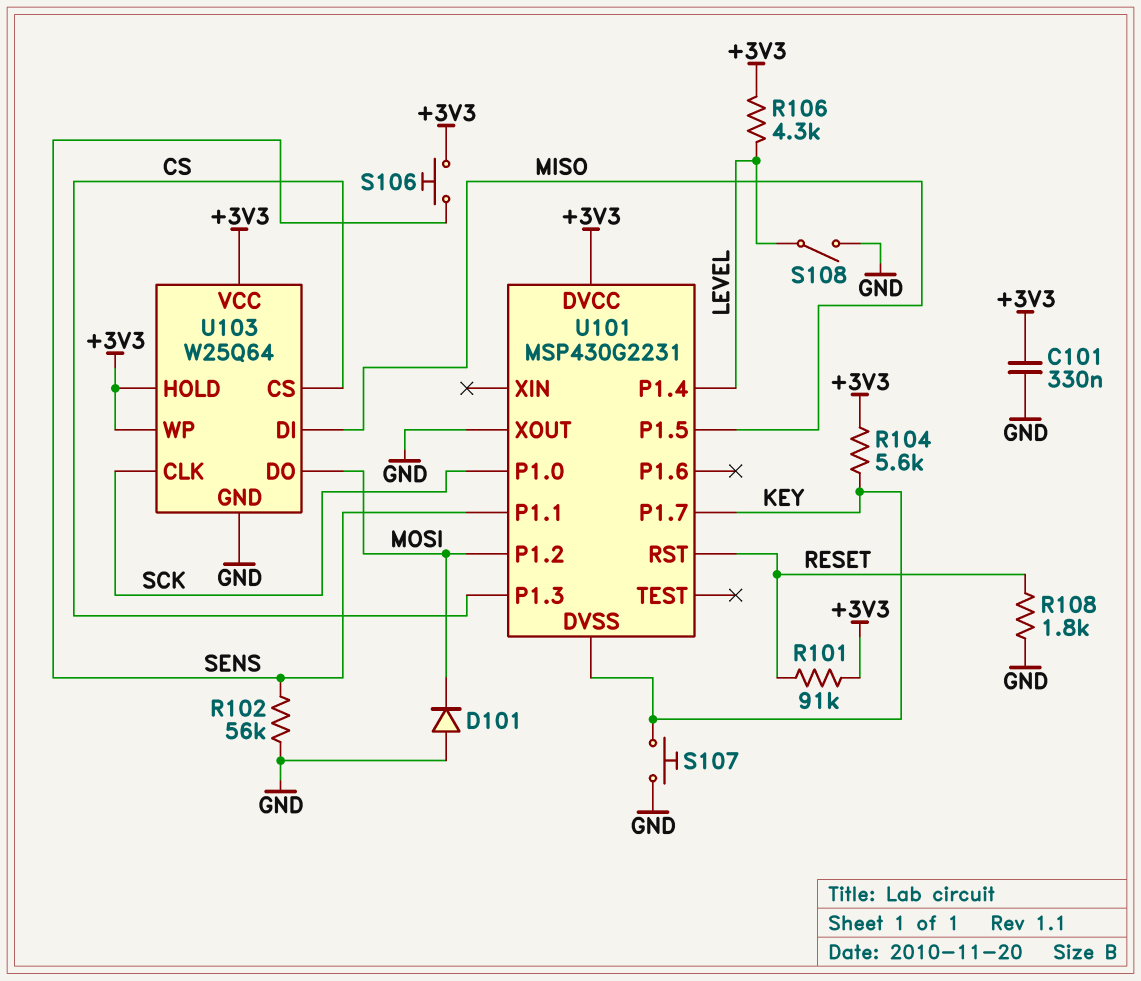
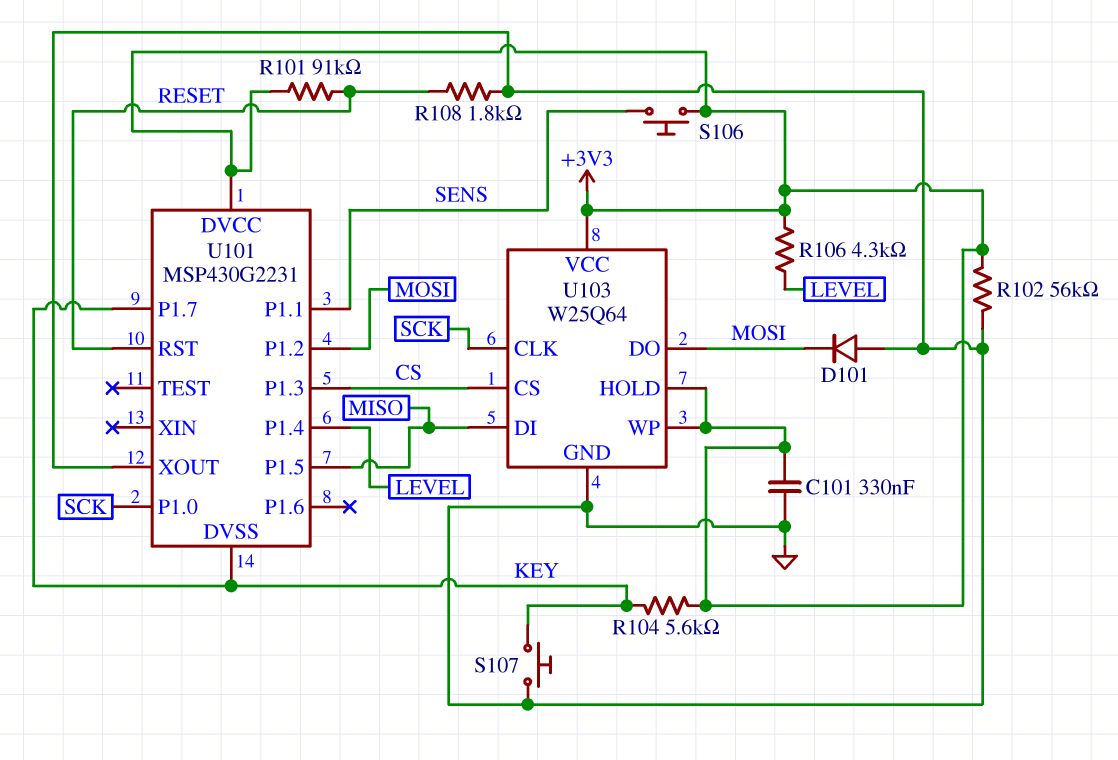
R102: 56k (GND, SENS) -> 56k (+3V3, GND)
S108: switch (GND, LEVEL) -> none

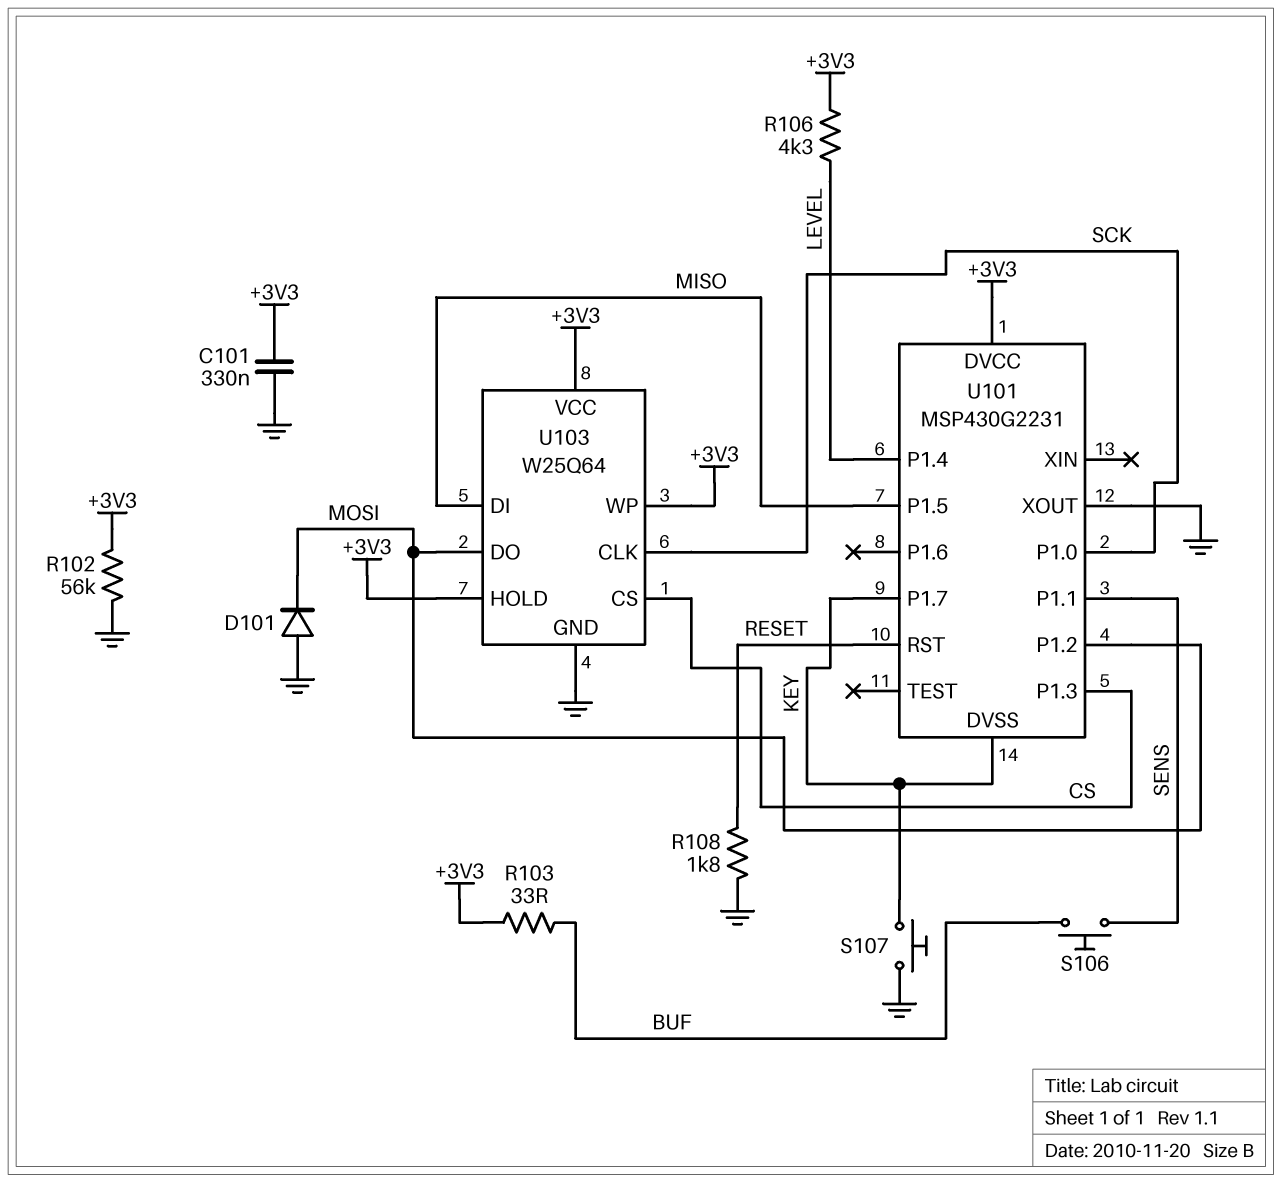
R101: 91k (+3V3, RESET) -> none
R103: none -> 33 (+3V3, BUF)
R104: 5.6k (+3V3, KEY) -> none
S106: button (+3V3, SENS) -> button (BUF, SENS)

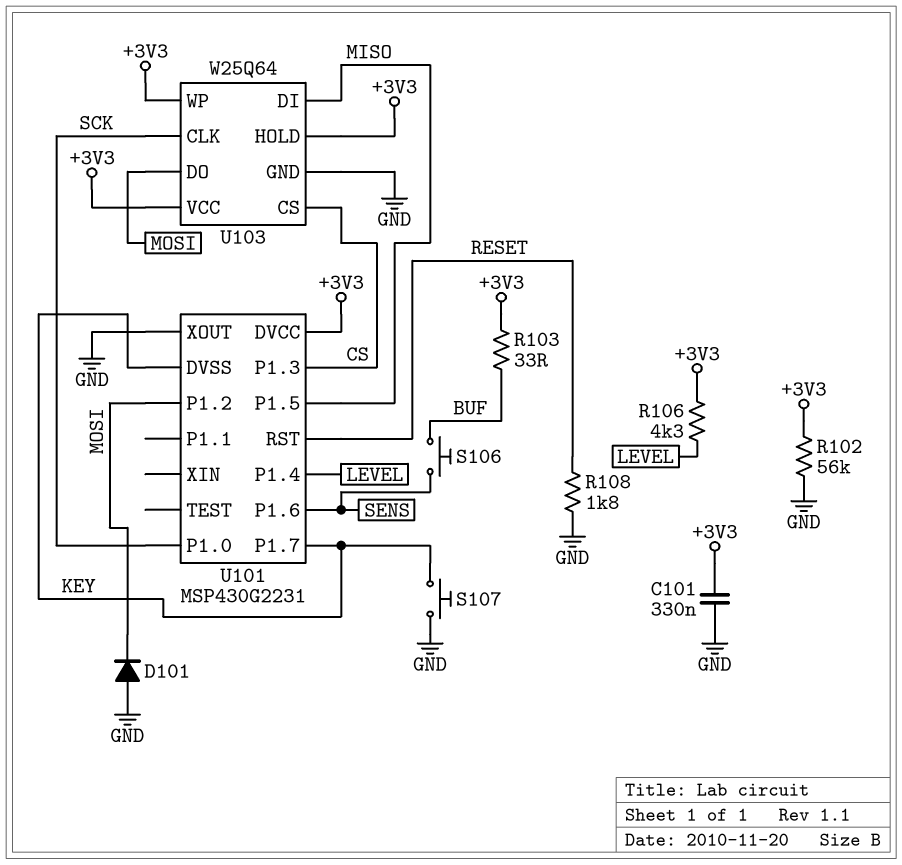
U101 pin P1.1: SENS -> none
U101 pin P1.6: none -> SENS

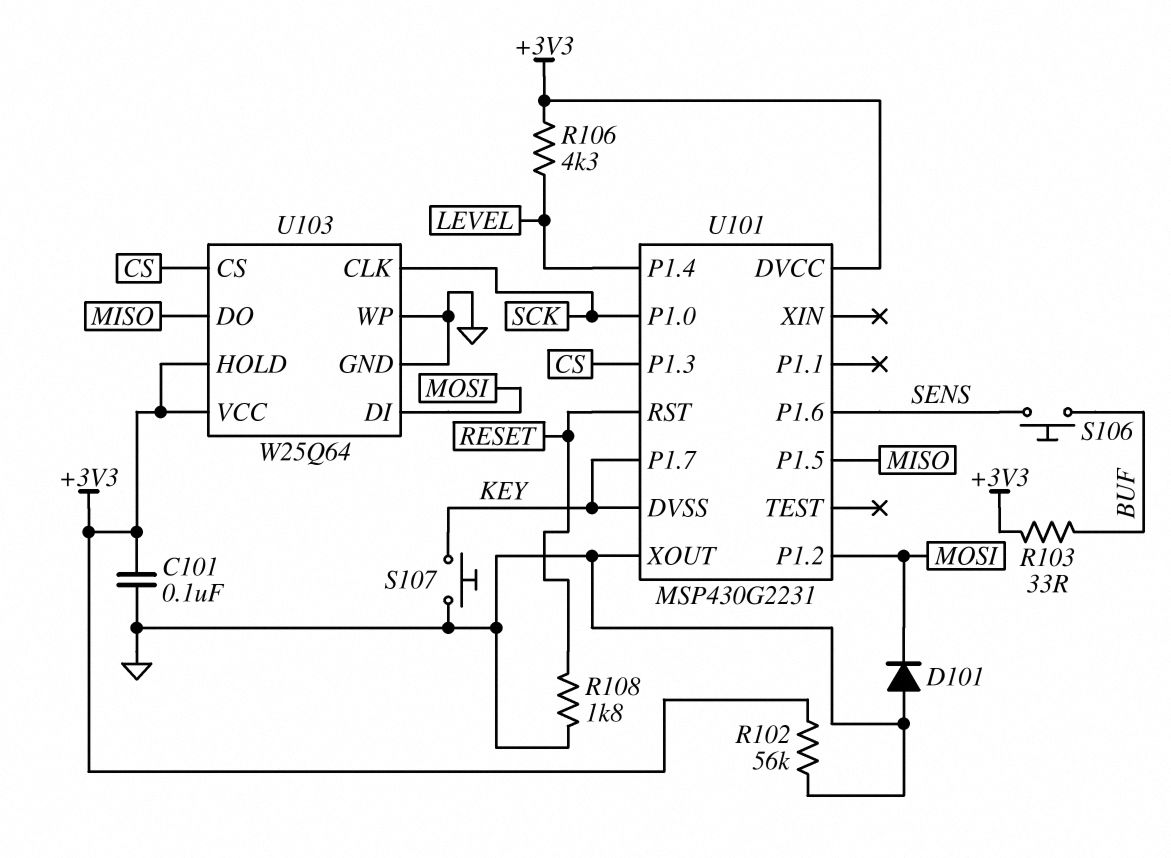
C101: 330nF (+3V3, GND) -> 100nF (+3V3, GND)
U103 pin DI: MISO -> MOSI
U103 pin DO: MOSI -> MISO
U103 pin WP: +3V3 -> GND

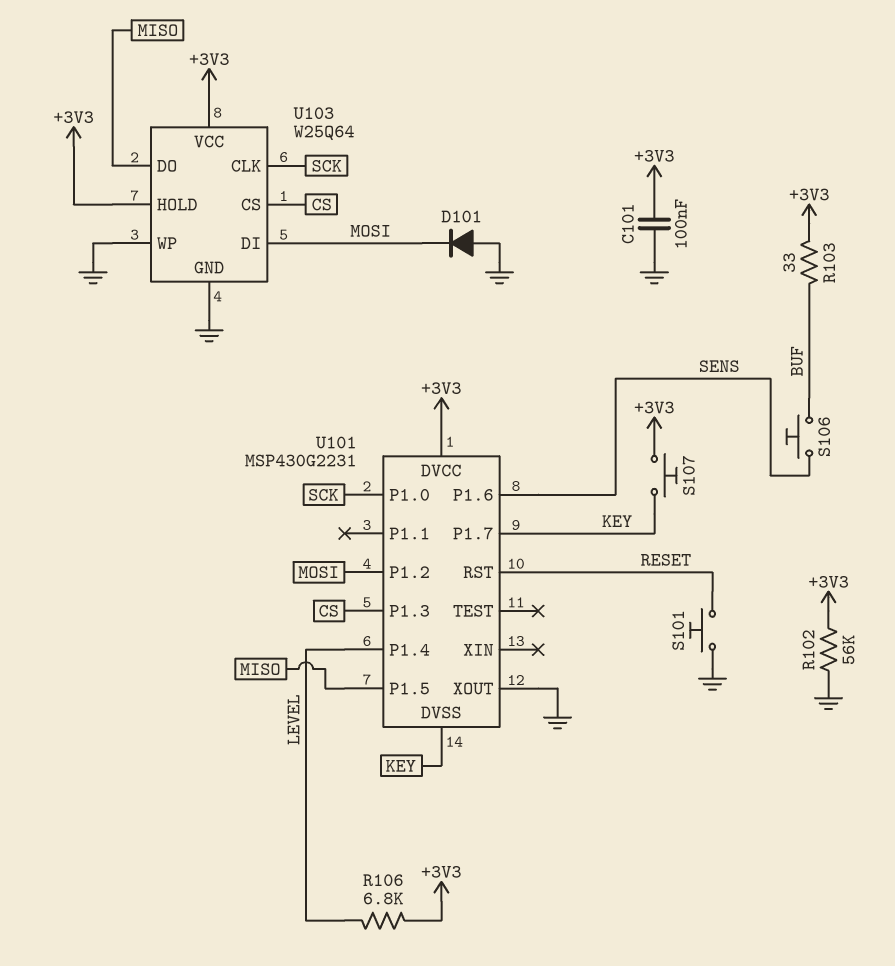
R106: 4.3k (+3V3, LEVEL) -> 6.8k (+3V3, LEVEL)
R108: 1.8k (GND, RESET) -> none
S101: none -> button (GND, RESET)
S107: button (GND, KEY) -> button (+3V3, KEY)

